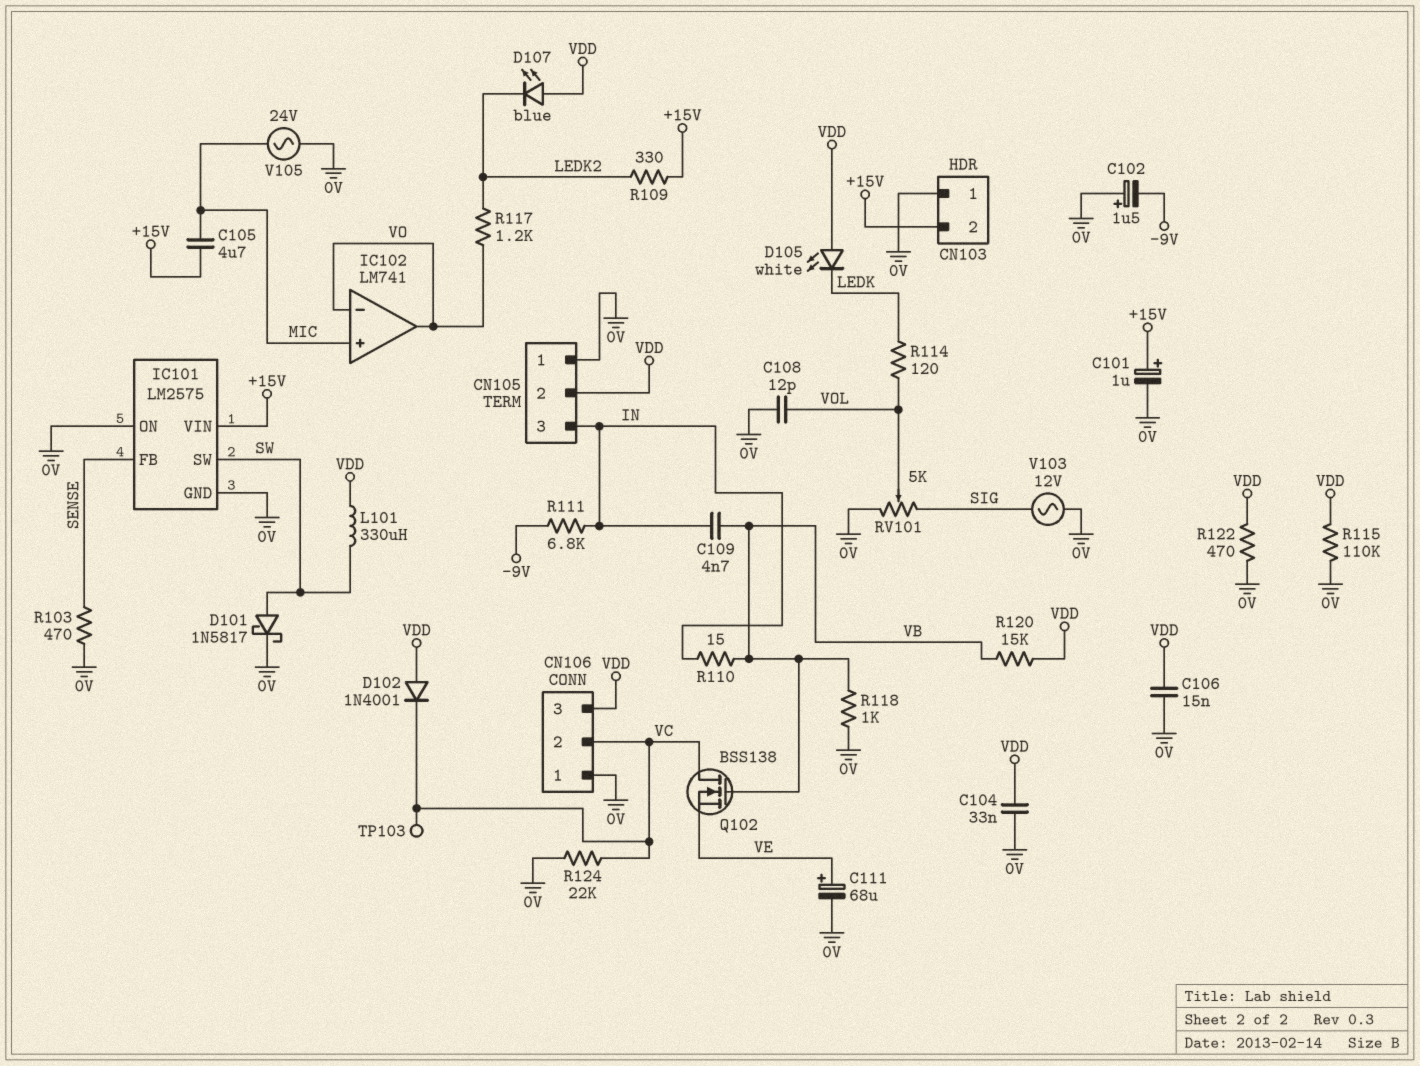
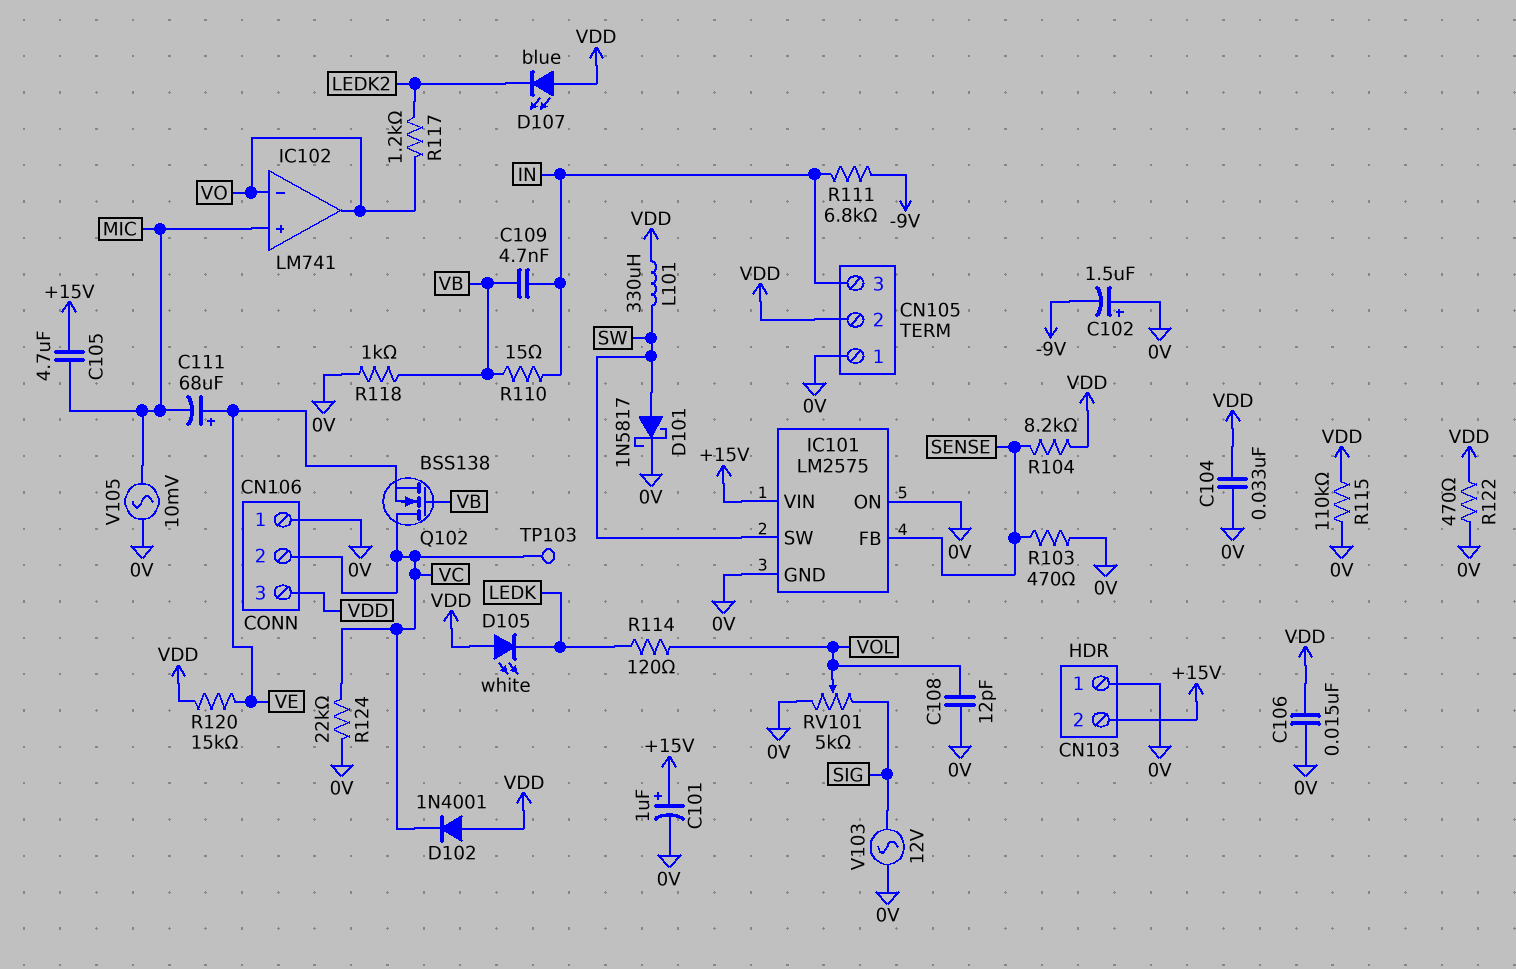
C111: 68uF (plus VE, minus 0V) -> 68uF (plus VE, minus MIC)
R104: none -> 8.2k (SENSE, VDD)
R109: 330 (+15V, LEDK2) -> none
R120: 15k (VB, VDD) -> 15k (VDD, VE)
V105: AC 24V (0V, MIC) -> AC 10mV (0V, MIC)

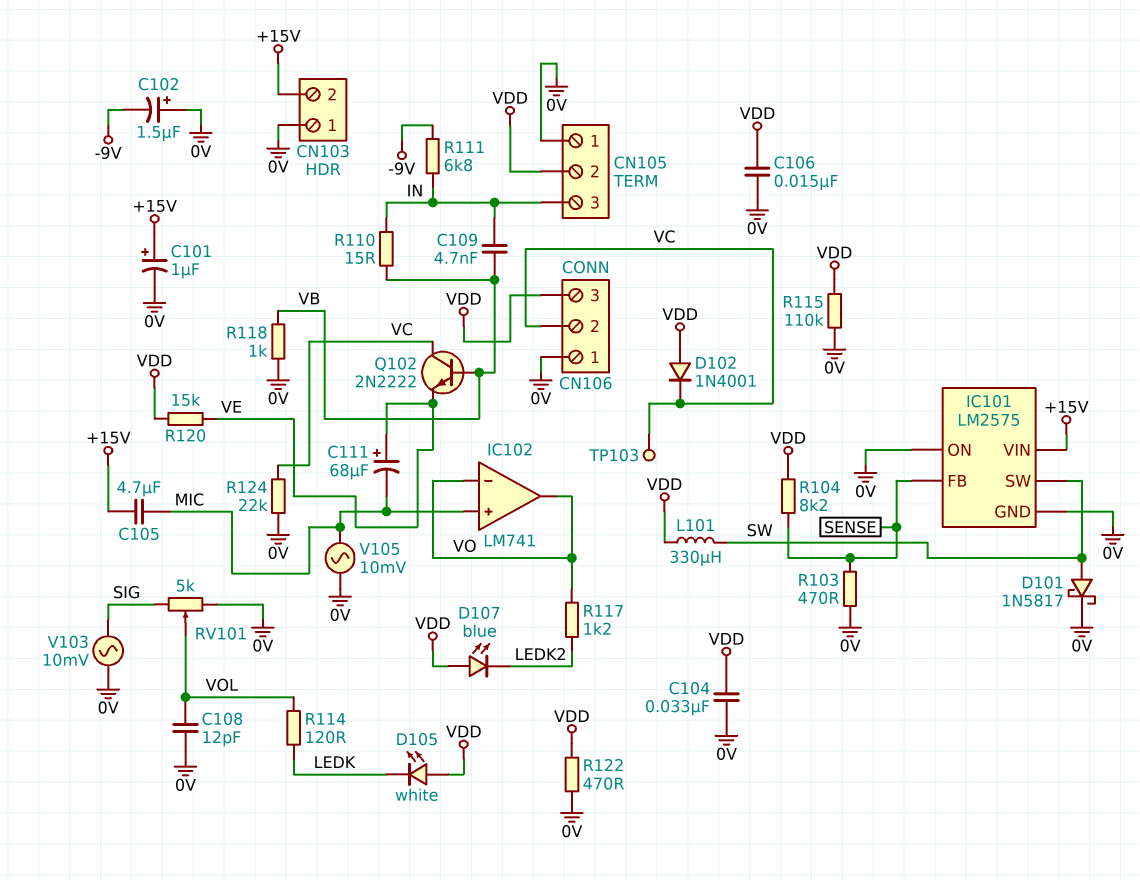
Q102: NMOS BSS138 (G VB, D VC, S VE) -> NPN 2N2222 (B VB, C VC, E VE)
V103: AC 12V (0V, SIG) -> AC 10mV (0V, SIG)

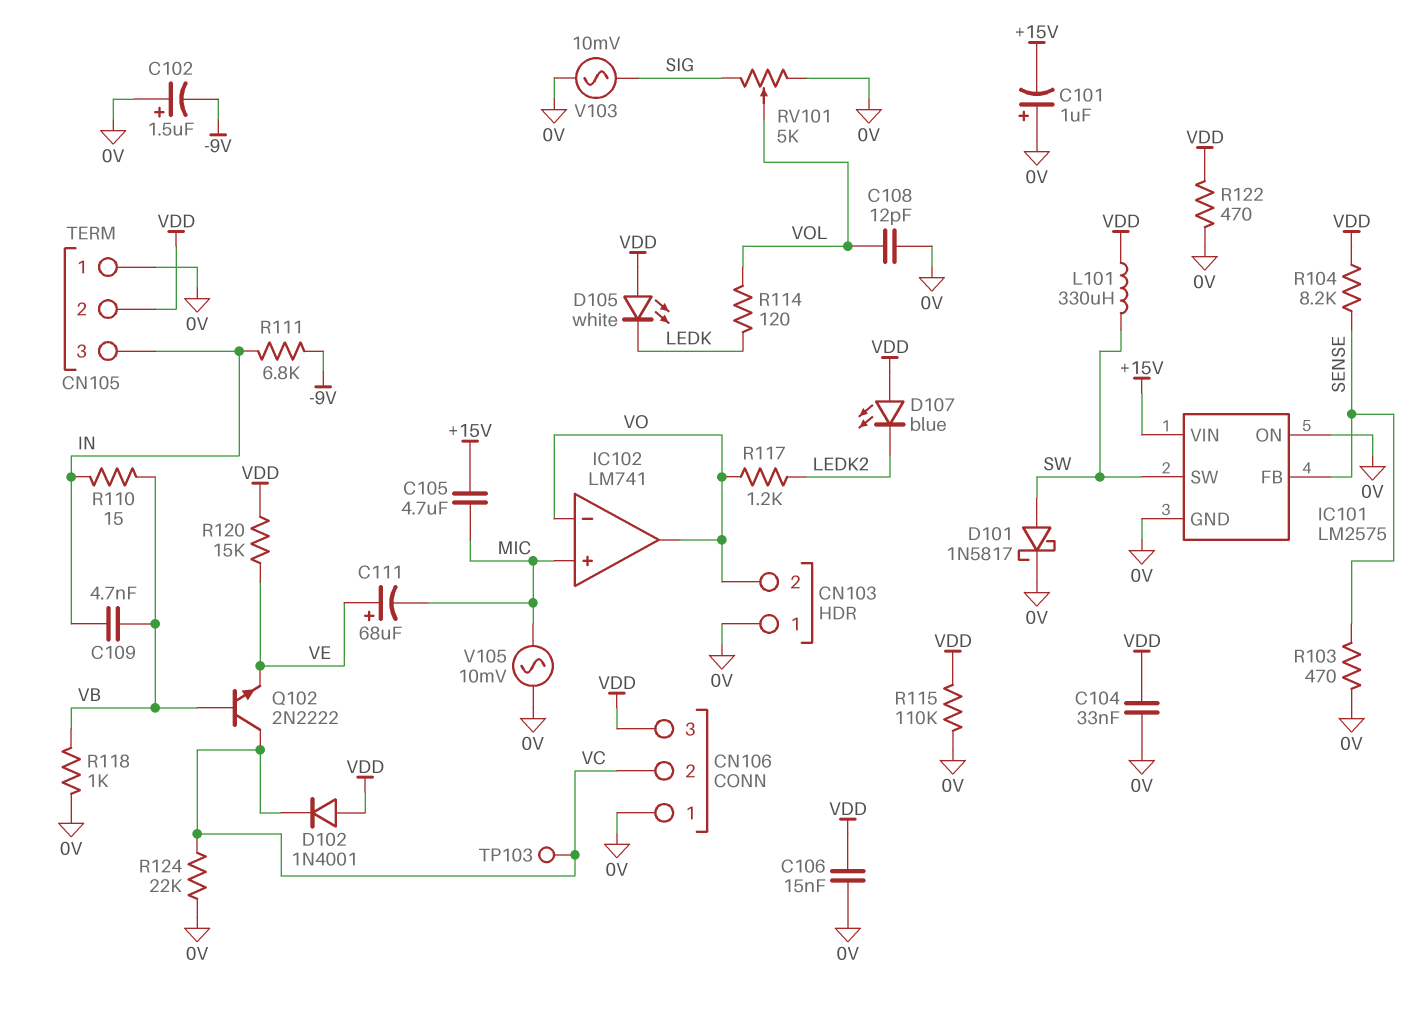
C101: 1uF (plus +15V, minus 0V) -> 1uF (plus 0V, minus +15V)
CN103 pin 2: +15V -> VO

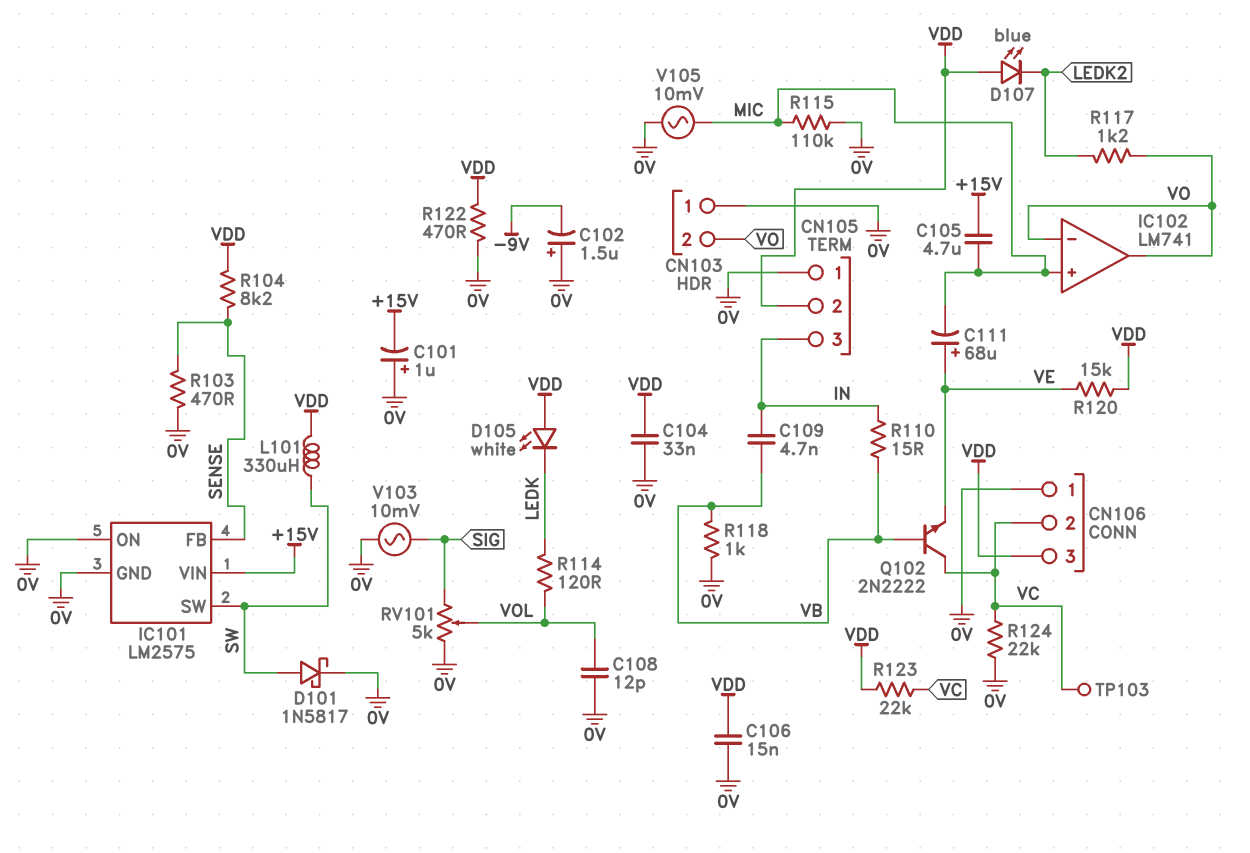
D102: diode 1N4001 (A VDD, K VC) -> none
R111: 6.8k (-9V, IN) -> none
R115: 110k (0V, VDD) -> 110k (0V, MIC)
R123: none -> 22k (VC, VDD)

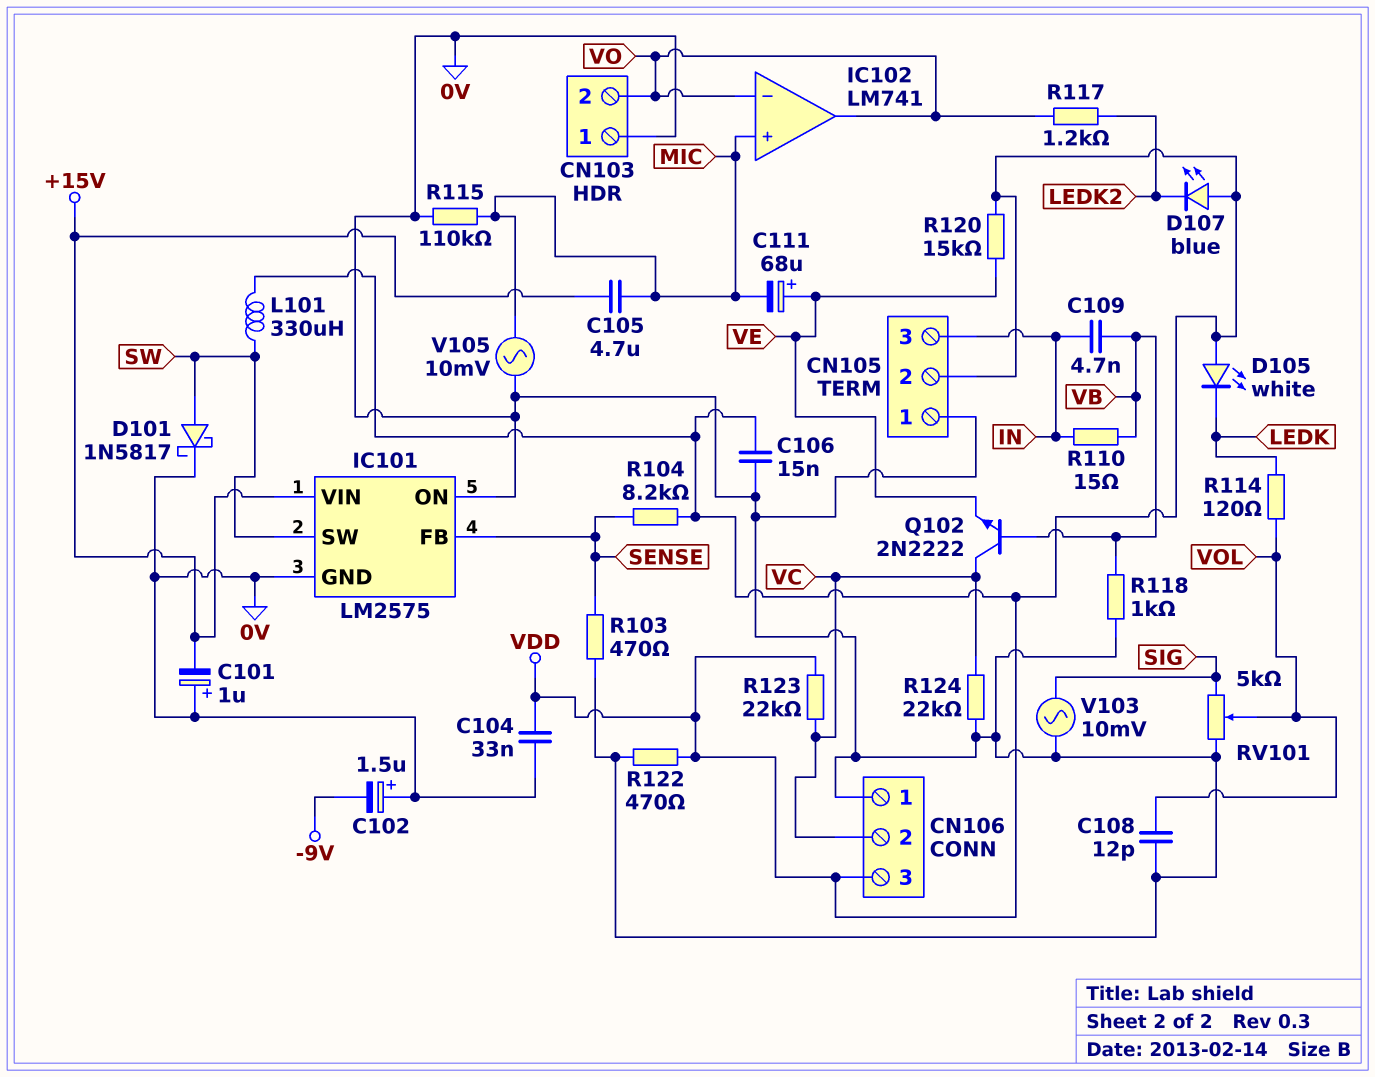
TP103: test point (VC) -> none

